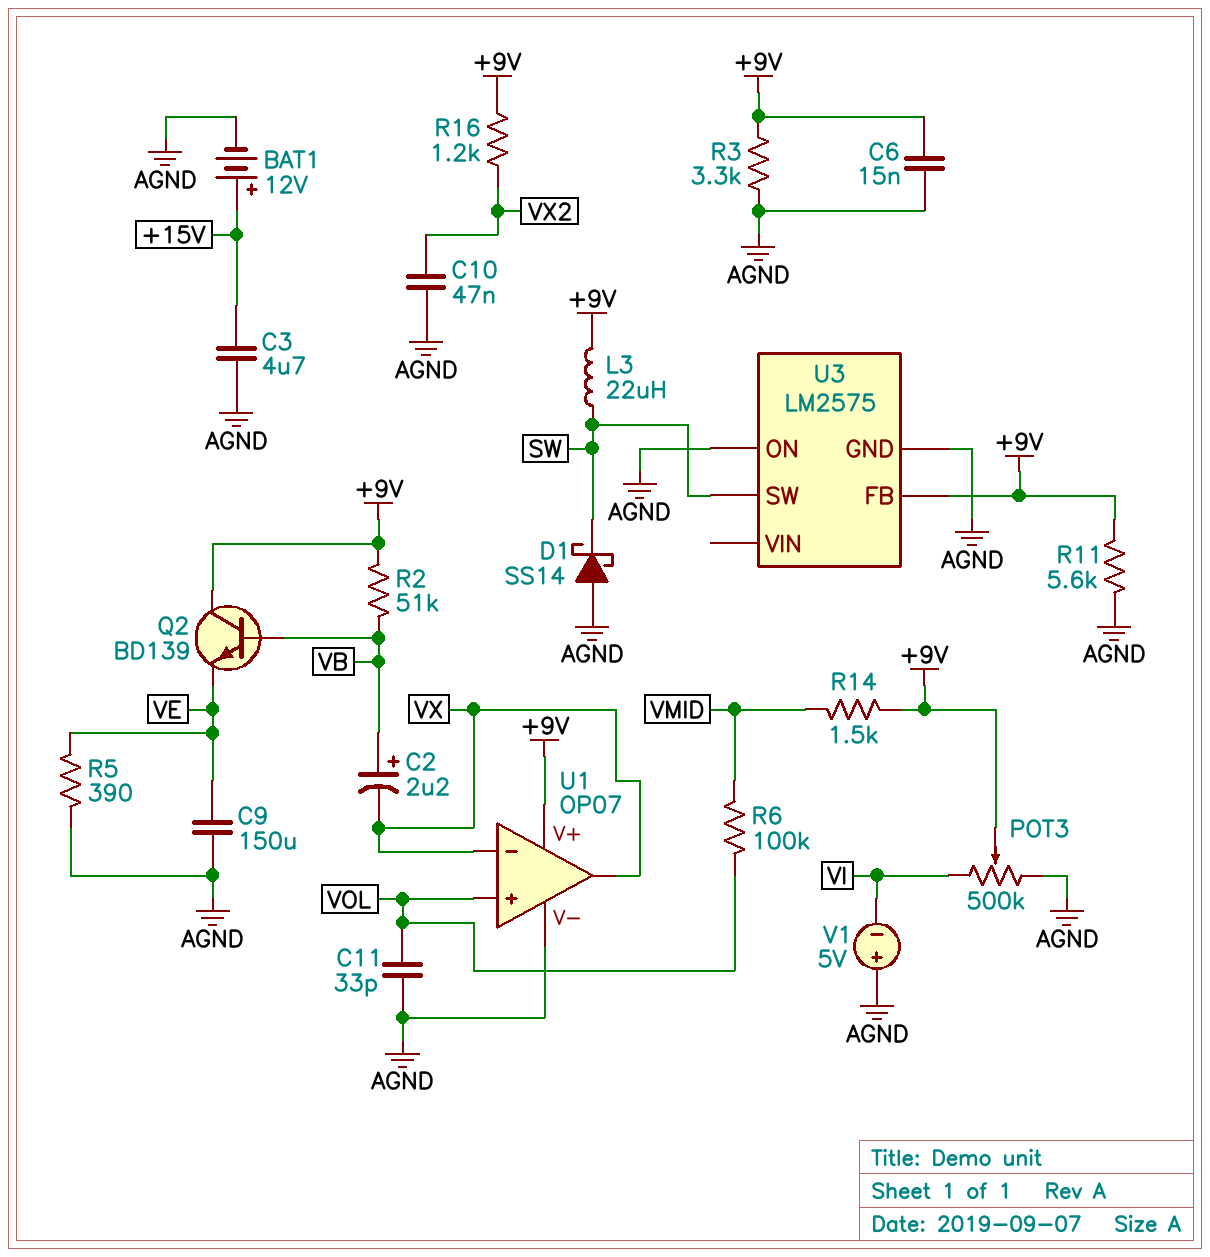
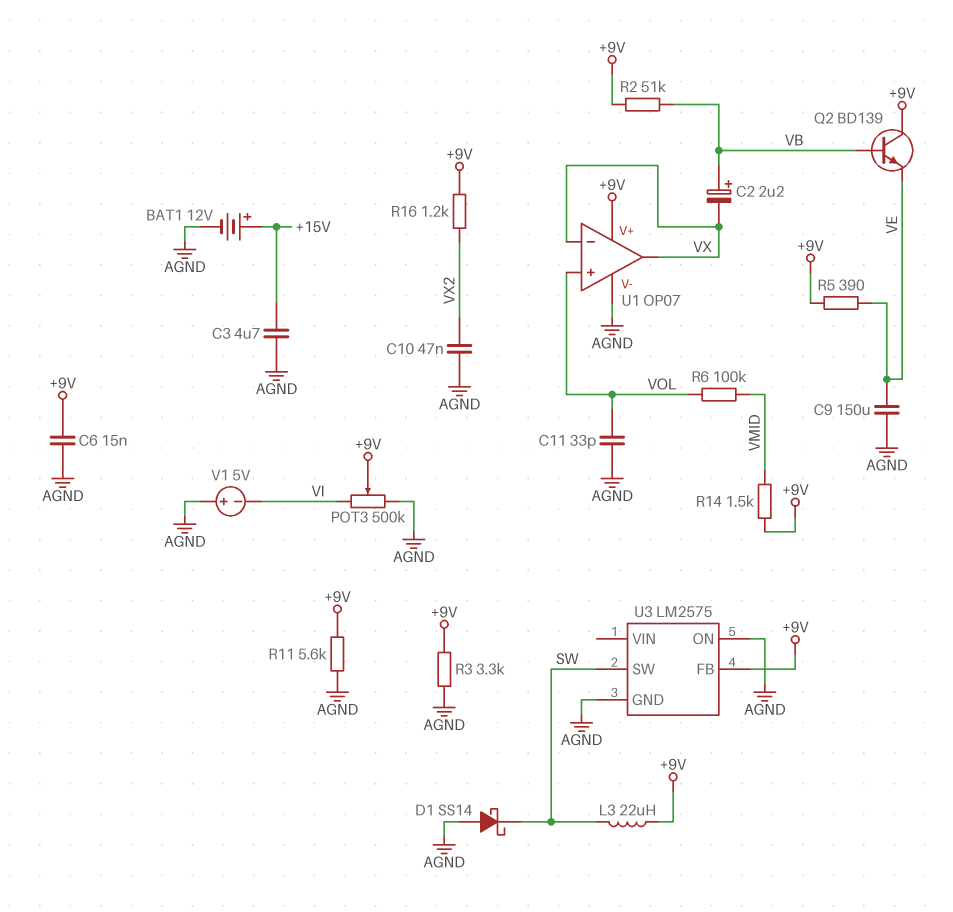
R5: 390 (AGND, VE) -> 390 (+9V, VE)

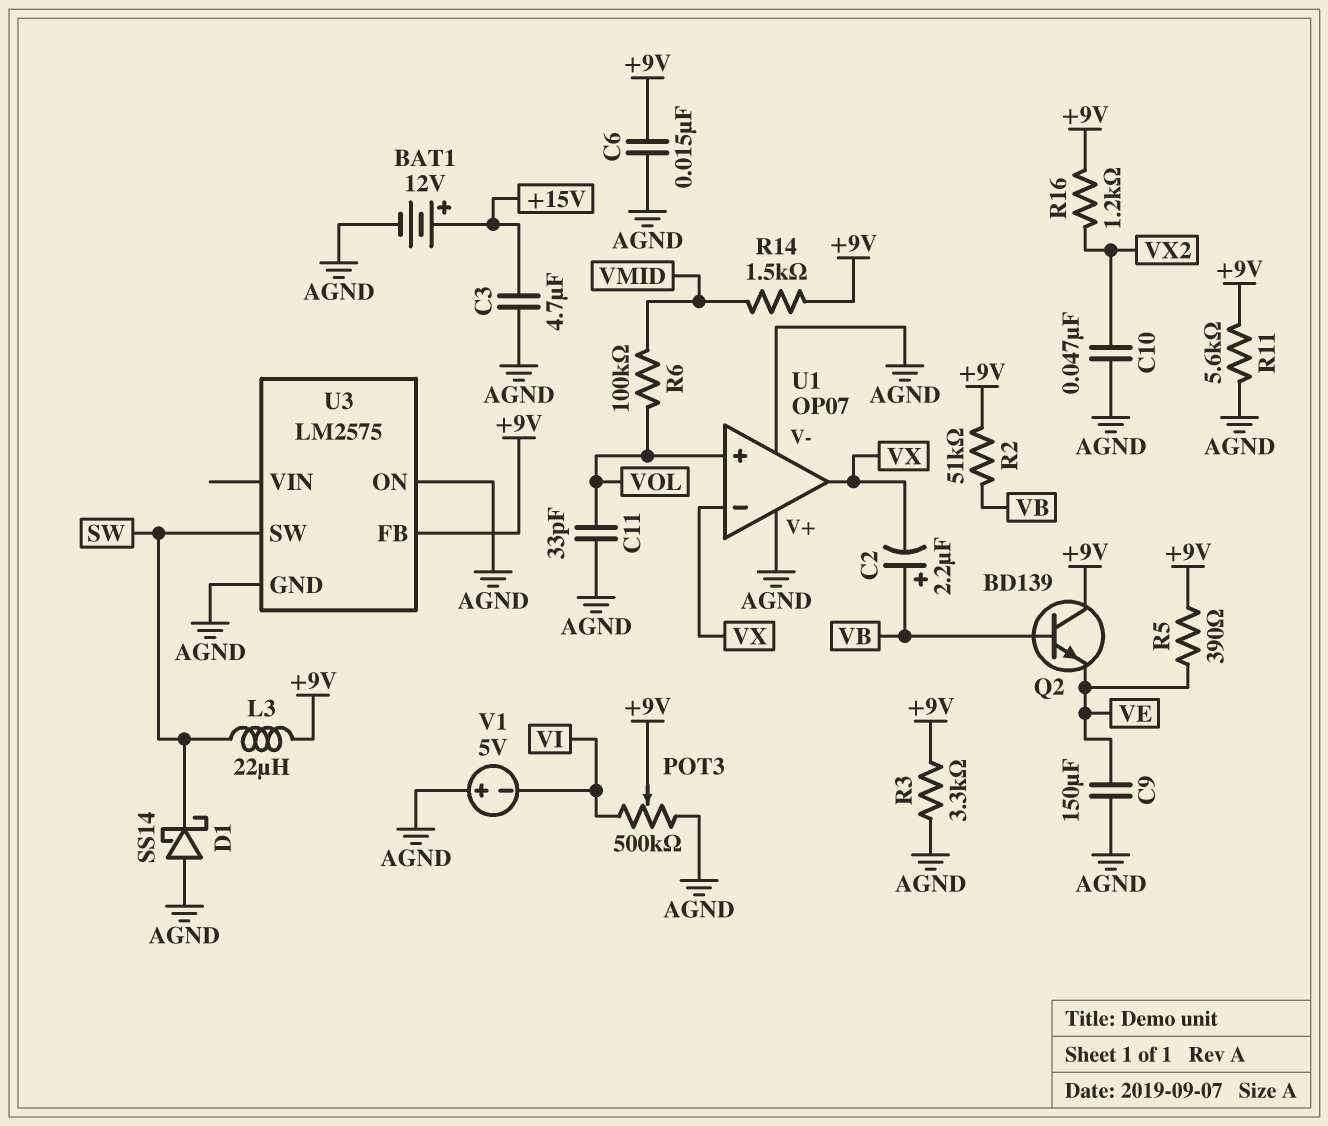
U1 pin V+: +9V -> AGND

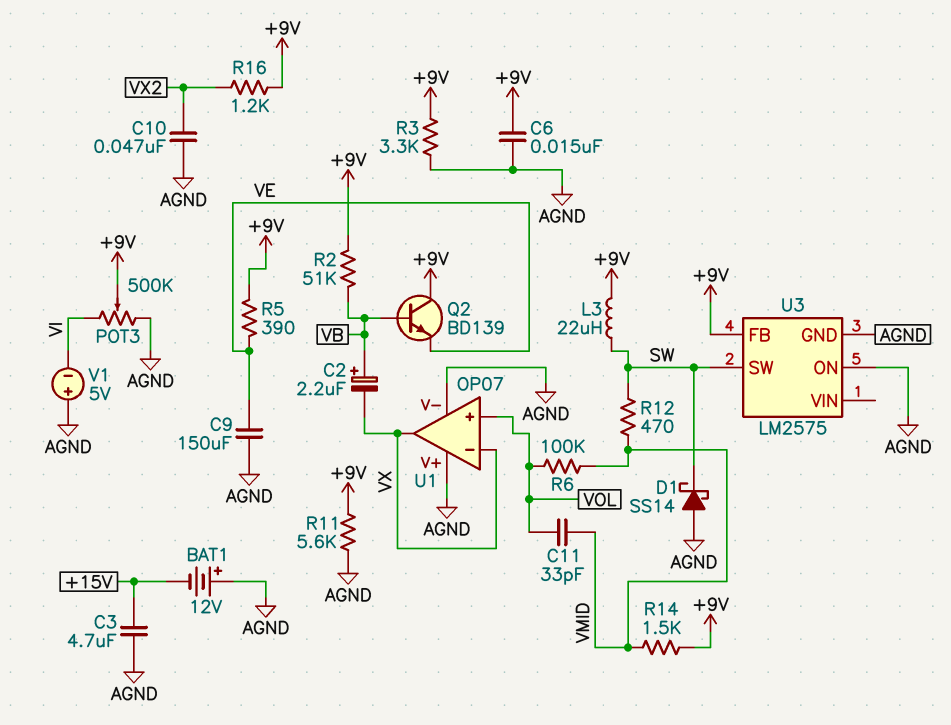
BAT1: 12V (plus +15V, minus AGND) -> 12V (plus AGND, minus +15V)
C11: 33pF (AGND, VOL) -> 33pF (VMID, VOL)
R12: none -> 470 (SW, VMID)

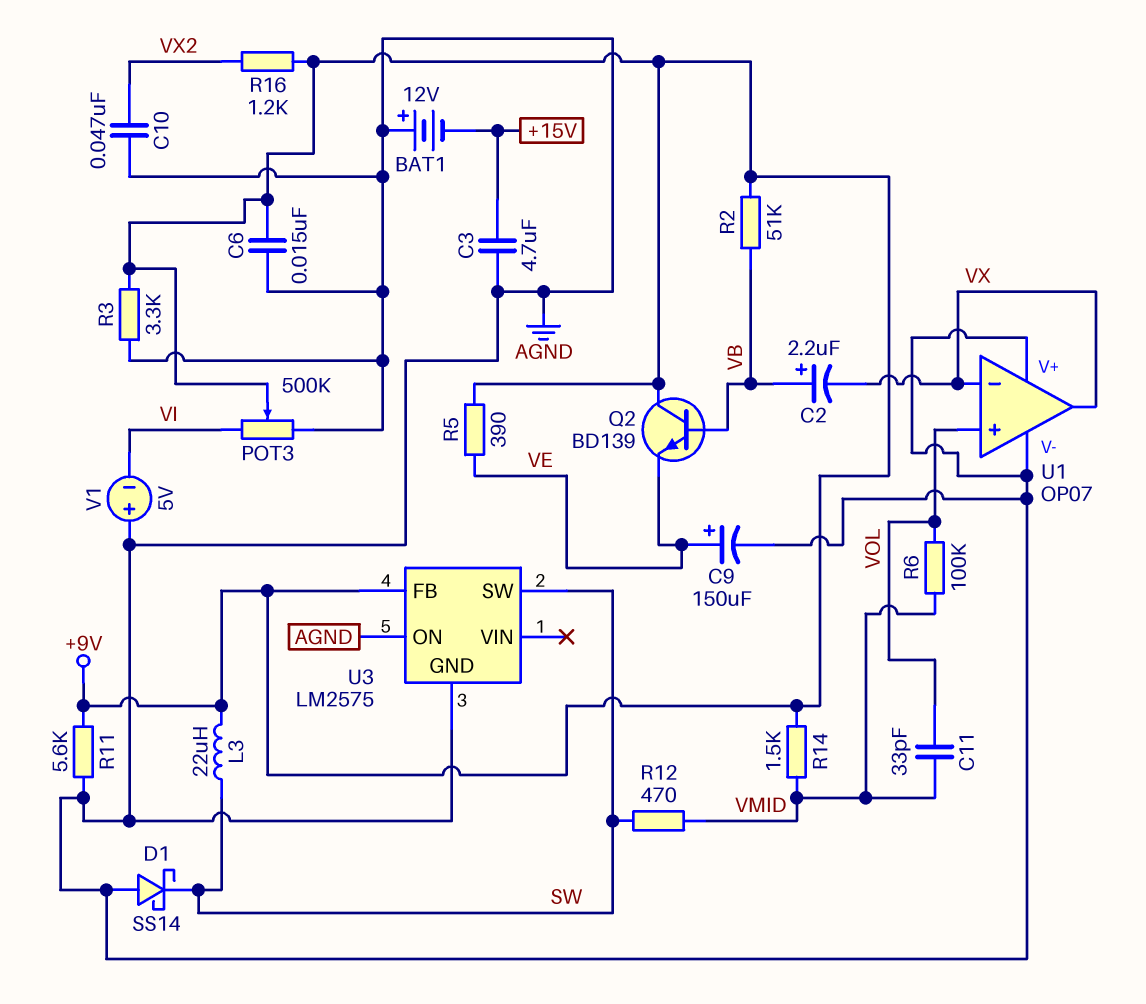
C9: 150uF (AGND, VE) -> 150uF (plus VE, minus AGND)

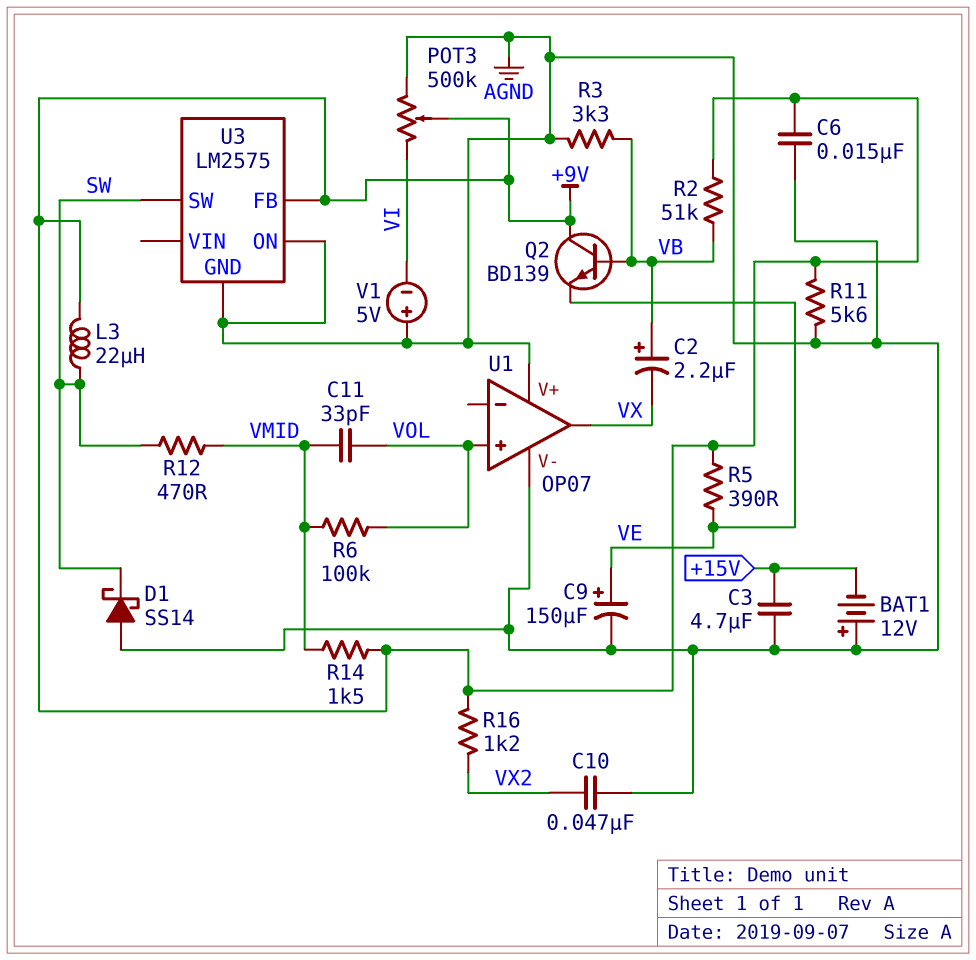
R3: 3.3k (+9V, AGND) -> 3.3k (AGND, VB)
U1 pin in-: VX -> none

